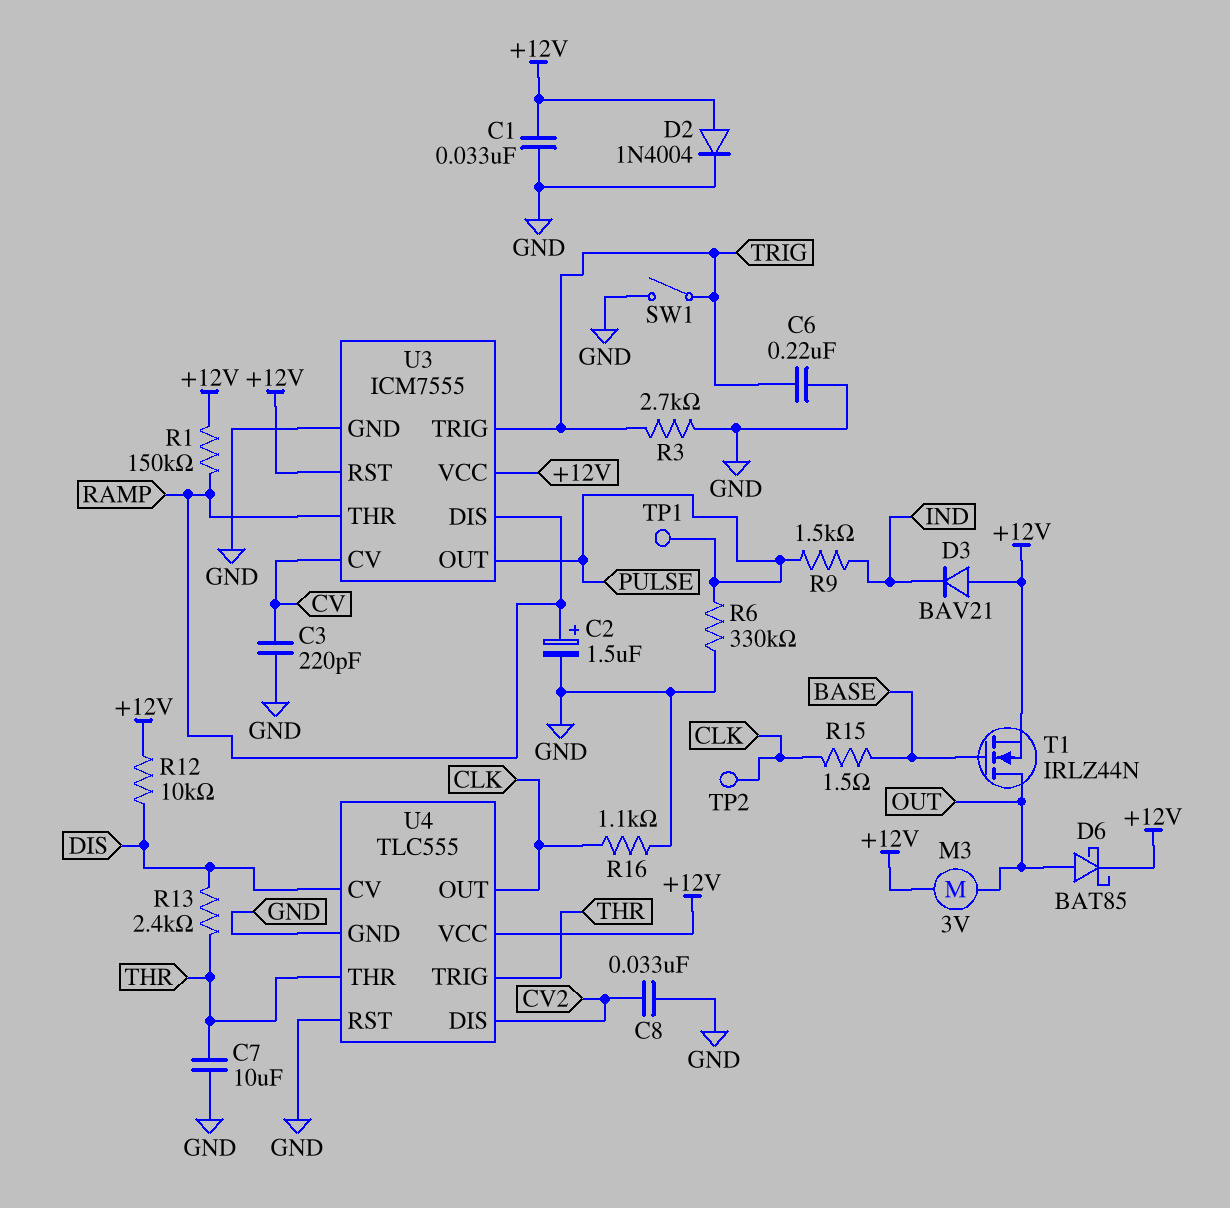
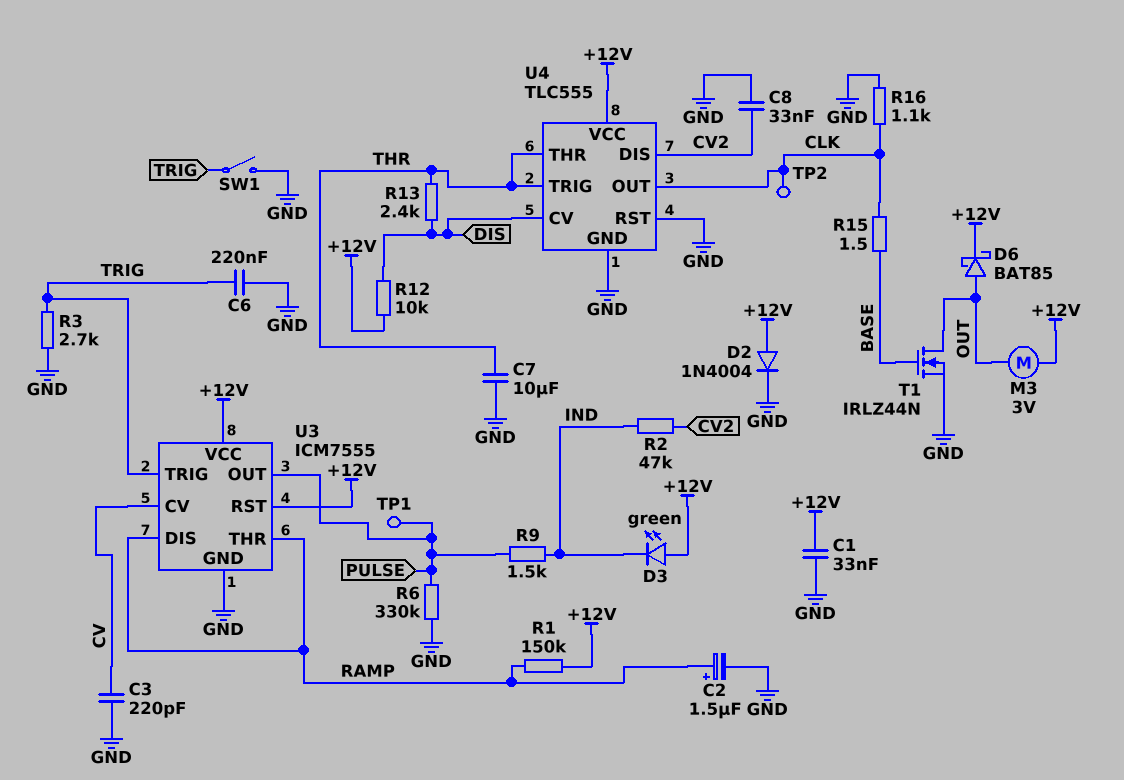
D3: diode BAV21 (A +12V, K IND) -> LED green (A +12V, K IND)
R2: none -> 47k (CV2, IND)
T1: NMOS IRLZ44N (G BASE, D OUT, S +12V) -> NMOS IRLZ44N (G BASE, D OUT, S GND)

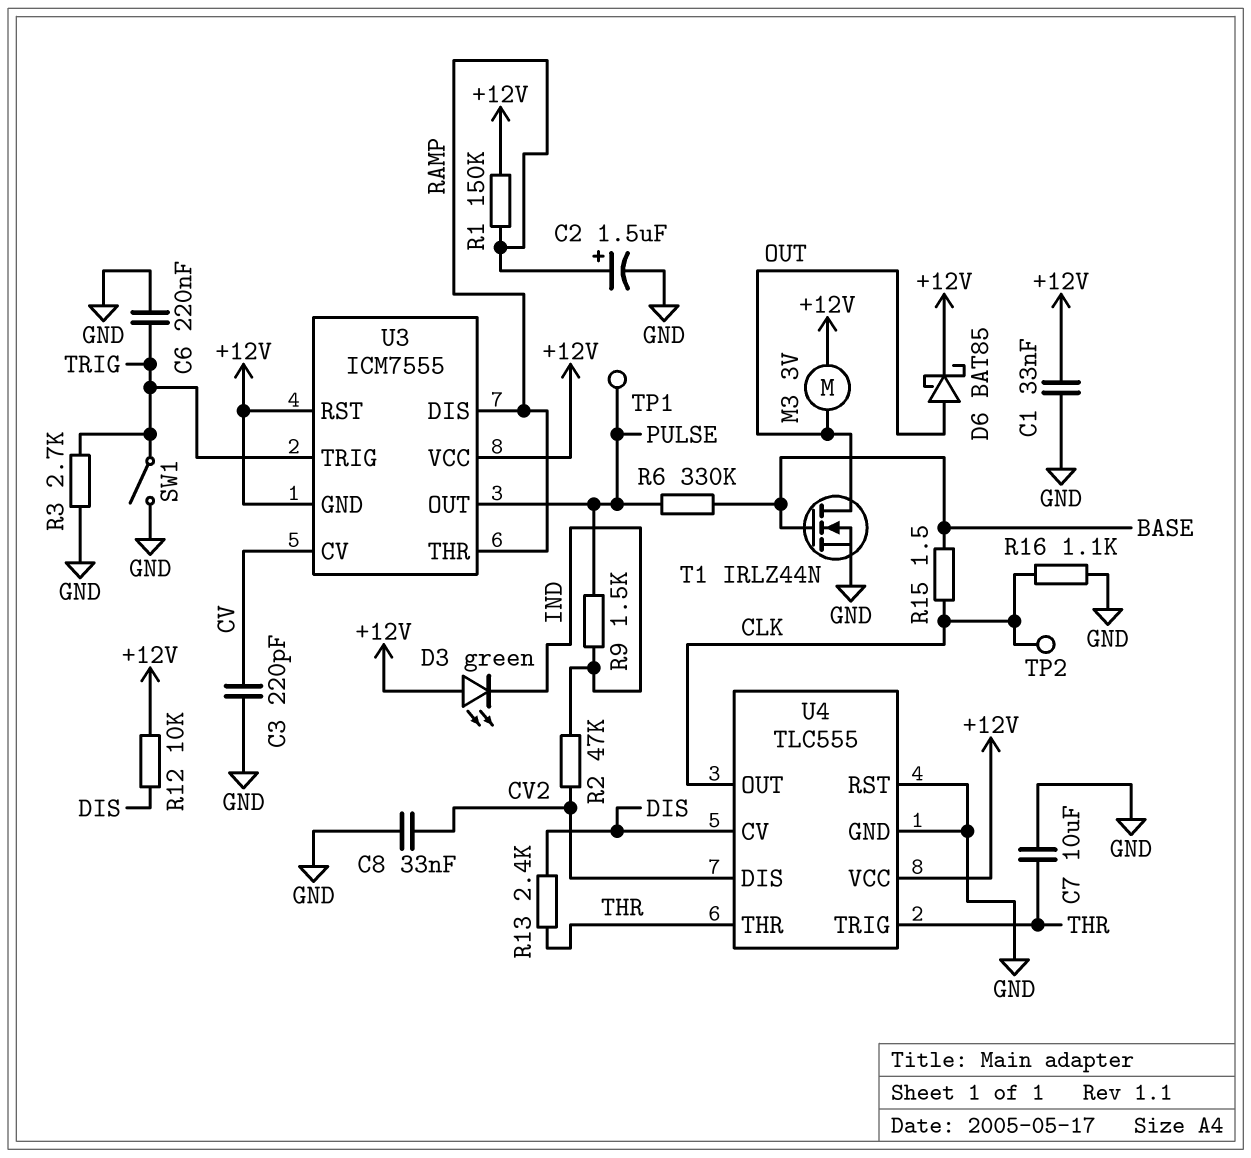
D2: diode 1N4004 (A +12V, K GND) -> none
R6: 330k (GND, PULSE) -> 330k (BASE, PULSE)
U3 pin GND: GND -> +12V

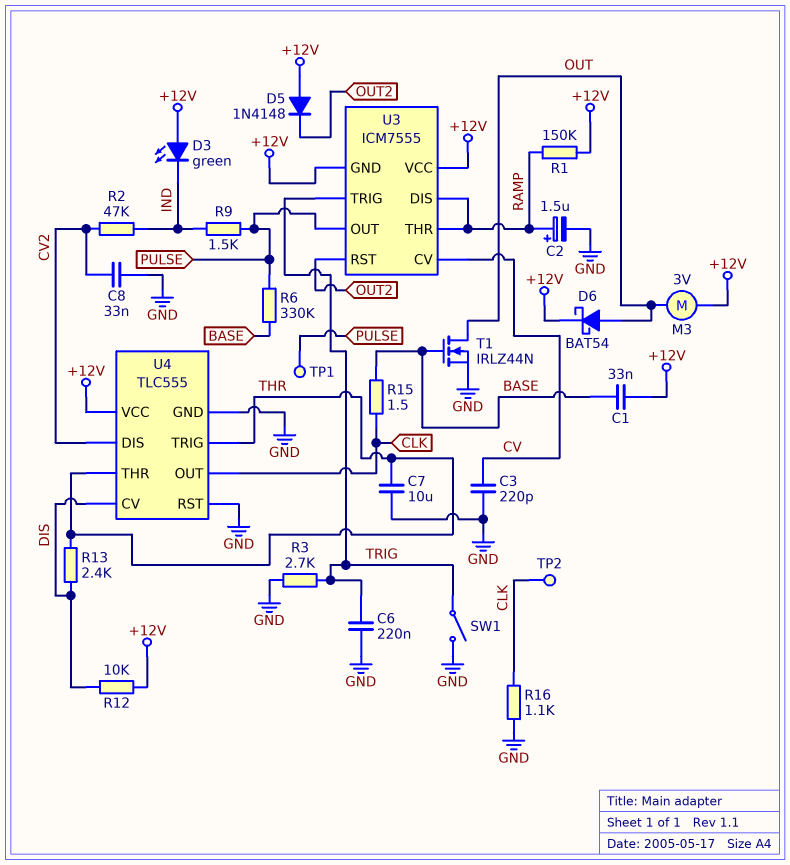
C1: 33nF (+12V, GND) -> 33nF (+12V, BASE)
D5: none -> diode 1N4148 (A +12V, K OUT2)
D6: schottky BAT85 (A OUT, K +12V) -> schottky BAT54 (A OUT, K +12V)
U3 pin RST: +12V -> OUT2

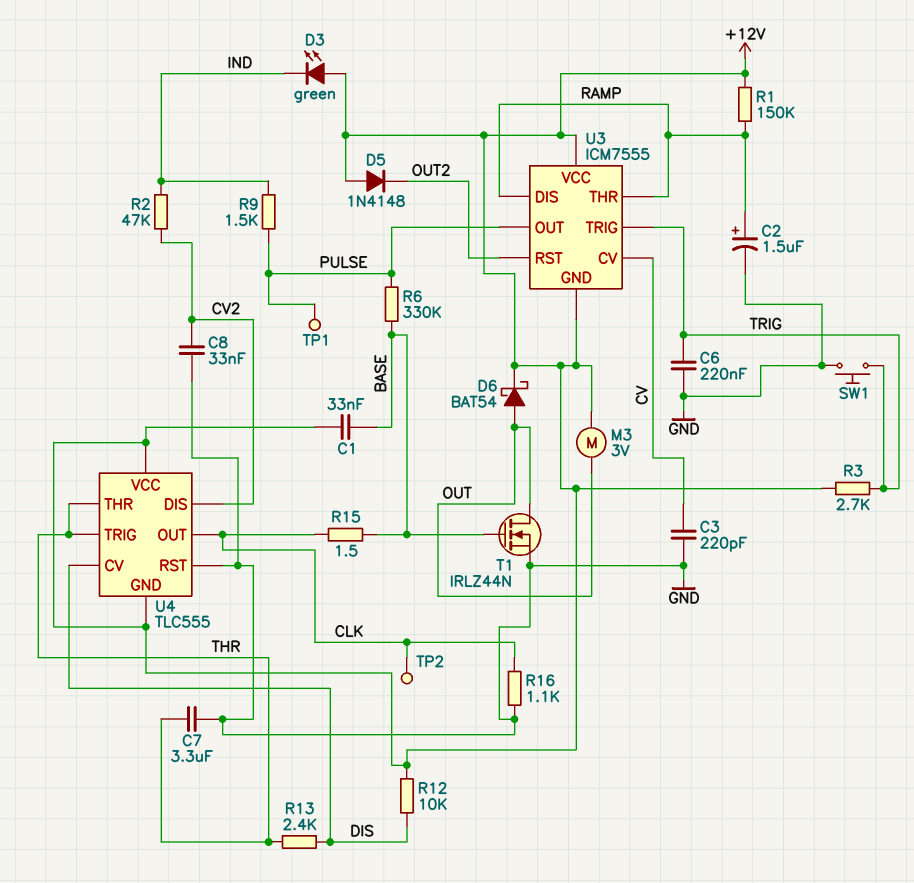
C7: 10uF (GND, THR) -> 3.3uF (GND, THR)
R3: 2.7k (GND, TRIG) -> 2.7k (+12V, TRIG)
SW1: switch (GND, TRIG) -> button (GND, TRIG)
U4 pin GND: GND -> +12V

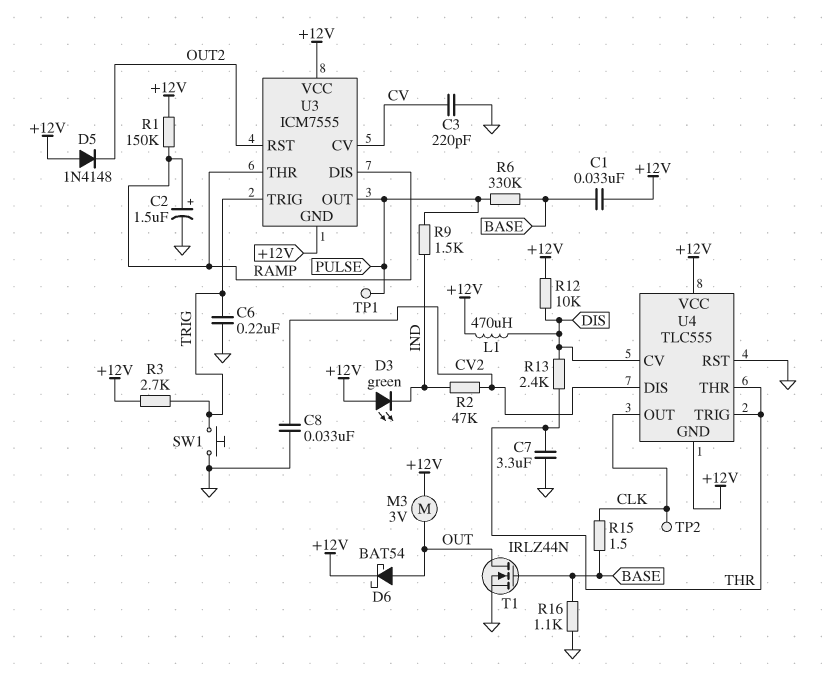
L1: none -> 470uH (+12V, DIS)
R16: 1.1k (CLK, GND) -> 1.1k (BASE, GND)

